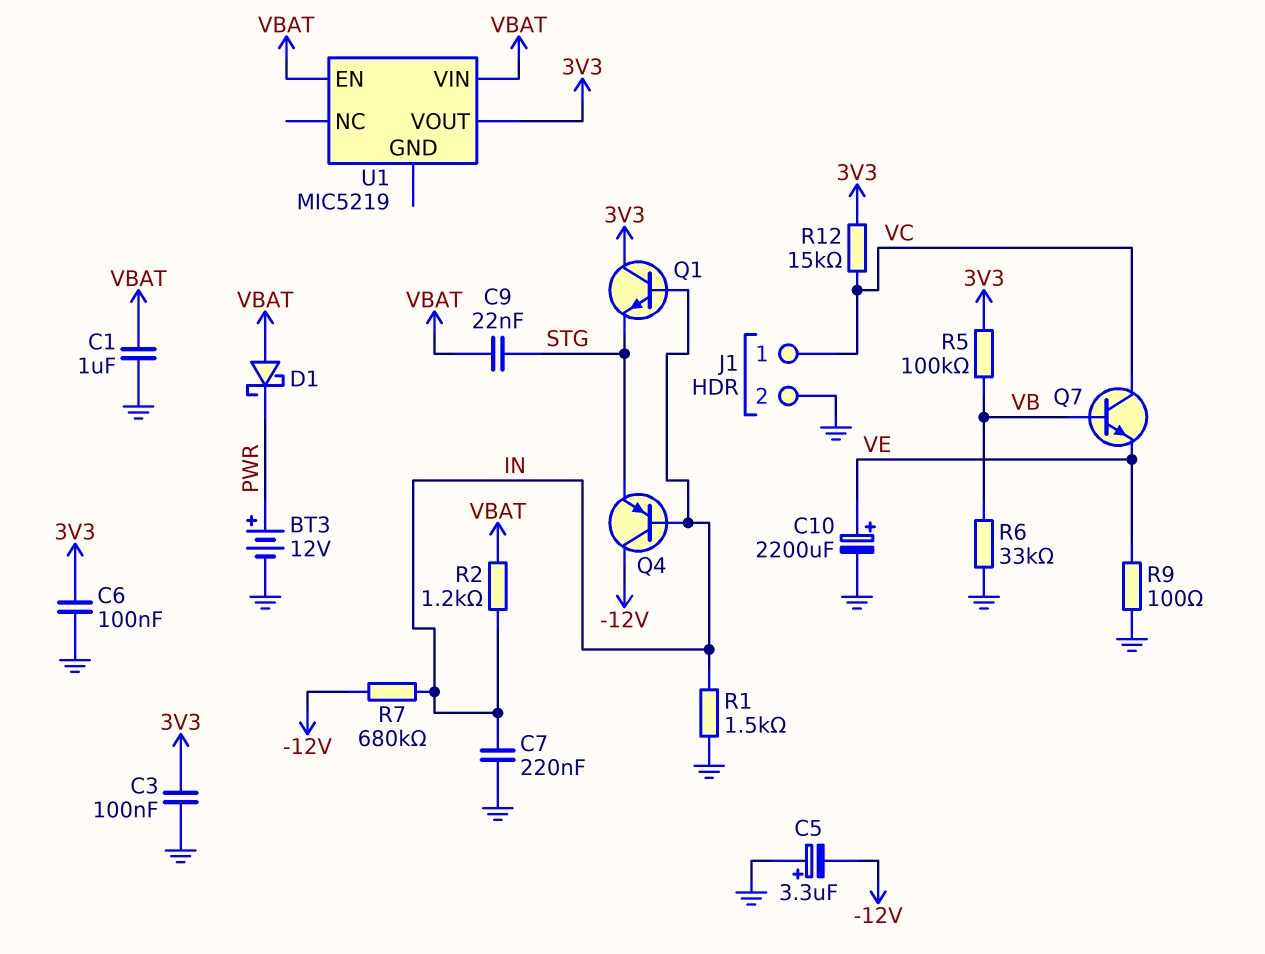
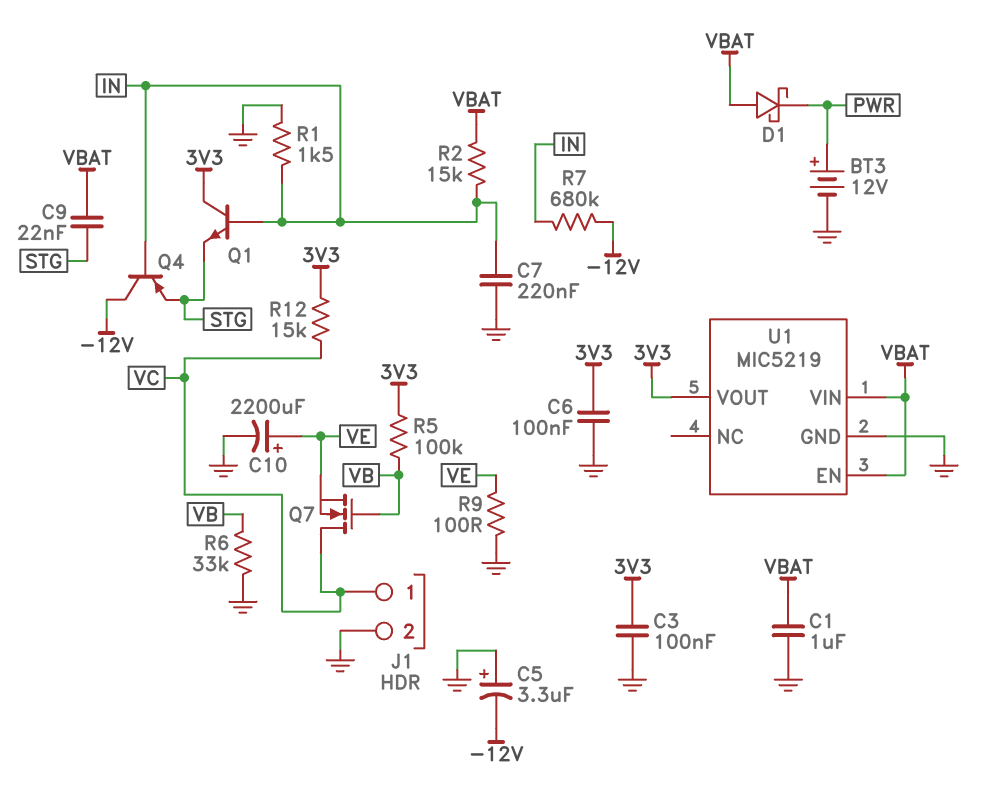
Q7: NPN (B VB, C VC, E VE) -> NMOS (G VB, D VC, S VE)
R2: 1.2k (IN, VBAT) -> 15k (IN, VBAT)
U1 pin GND: none -> GND

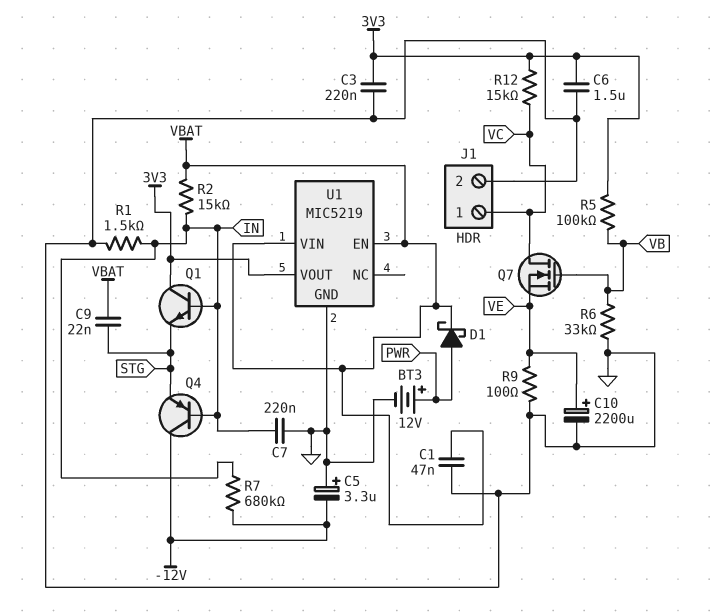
C1: 1uF (GND, VBAT) -> 47nF (GND, VBAT)
C3: 100nF (3V3, GND) -> 220nF (3V3, GND)
C6: 100nF (3V3, GND) -> 1.5uF (3V3, GND)
D1: schottky (A VBAT, K PWR) -> schottky (A PWR, K VBAT)

